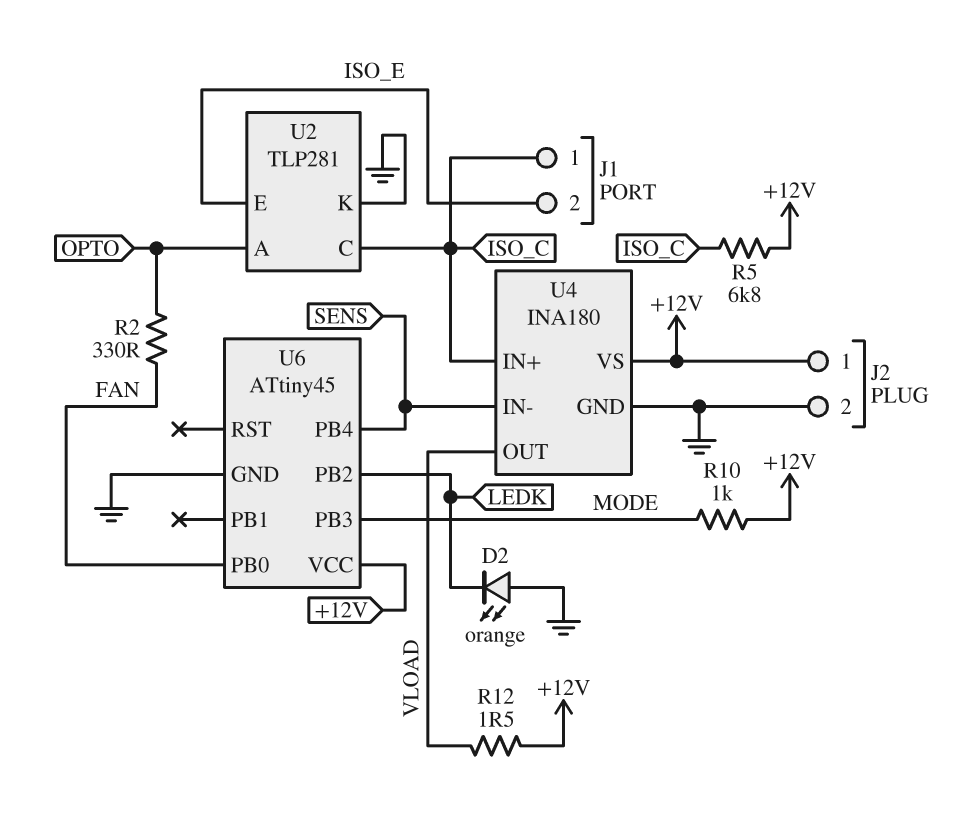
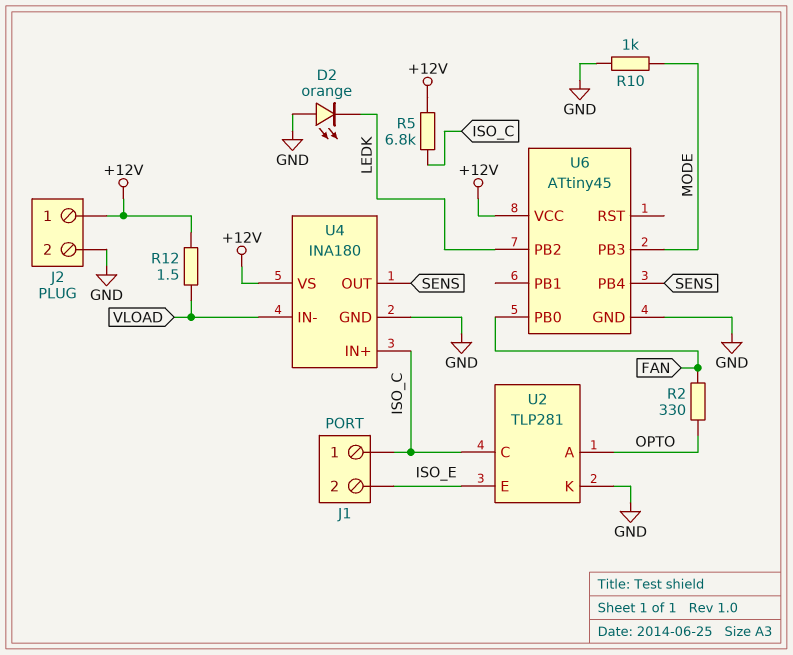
R10: 1k (+12V, MODE) -> 1k (GND, MODE)
U4 pin IN-: SENS -> VLOAD
U4 pin OUT: VLOAD -> SENS

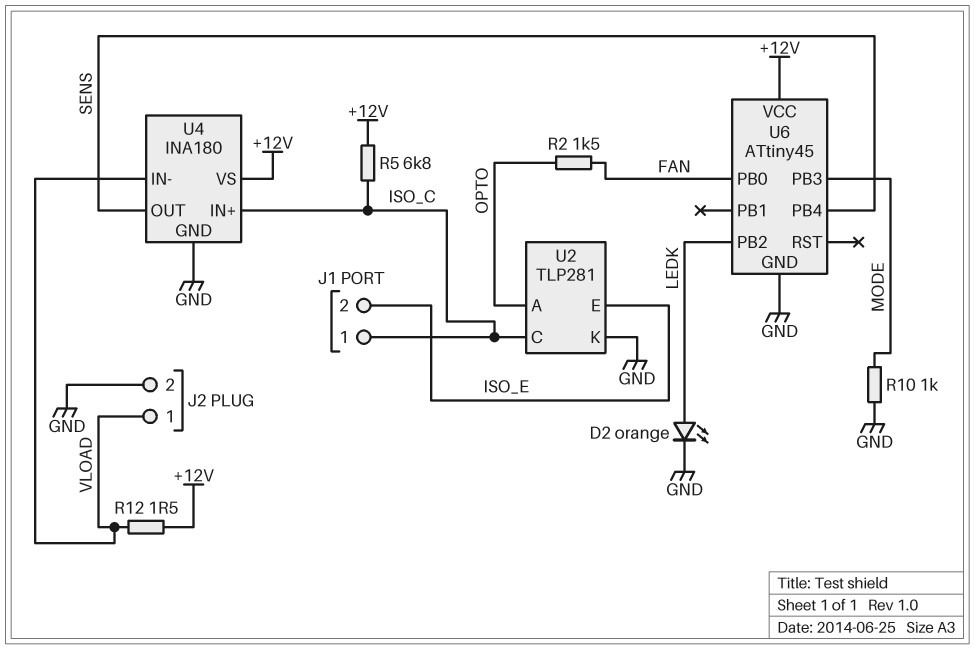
D2: LED orange (A GND, K LEDK) -> LED orange (A LEDK, K GND)
J2 pin 1: +12V -> VLOAD
R2: 330 (FAN, OPTO) -> 1.5k (FAN, OPTO)

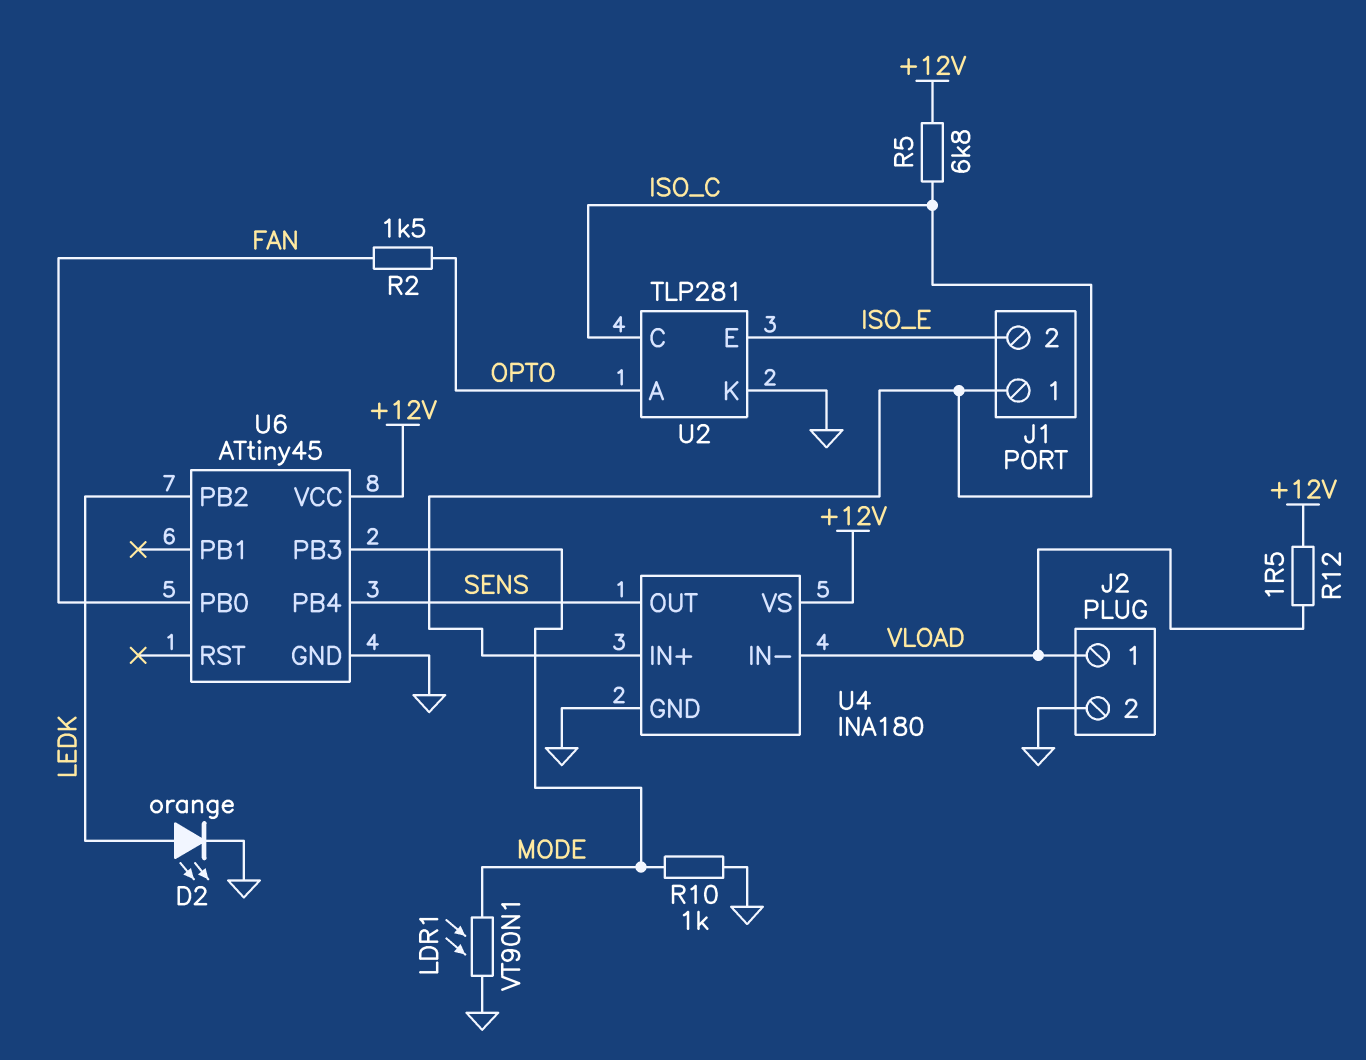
LDR1: none -> VT90N1 (GND, MODE)

